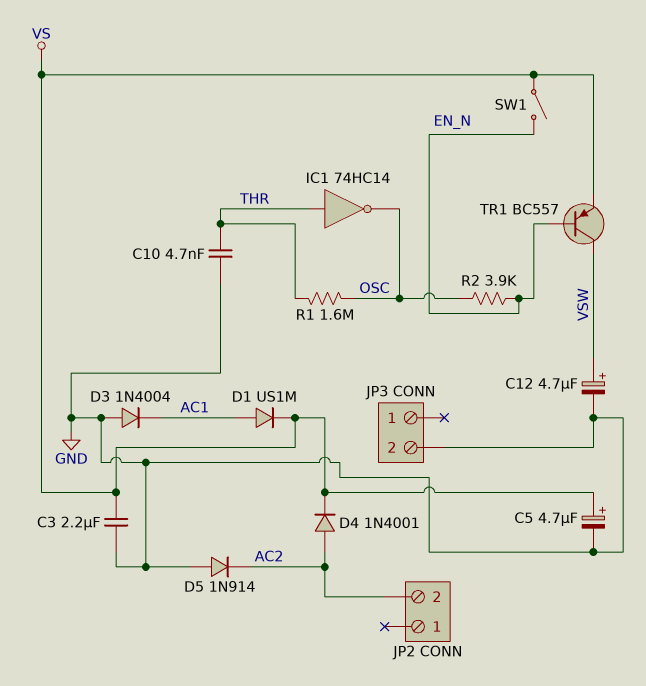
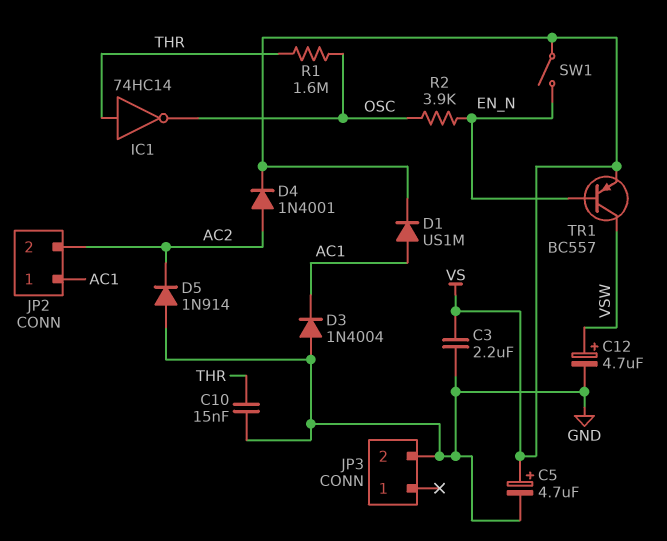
C10: 4.7nF (GND, THR) -> 15nF (GND, THR)
JP2 pin 1: none -> AC1

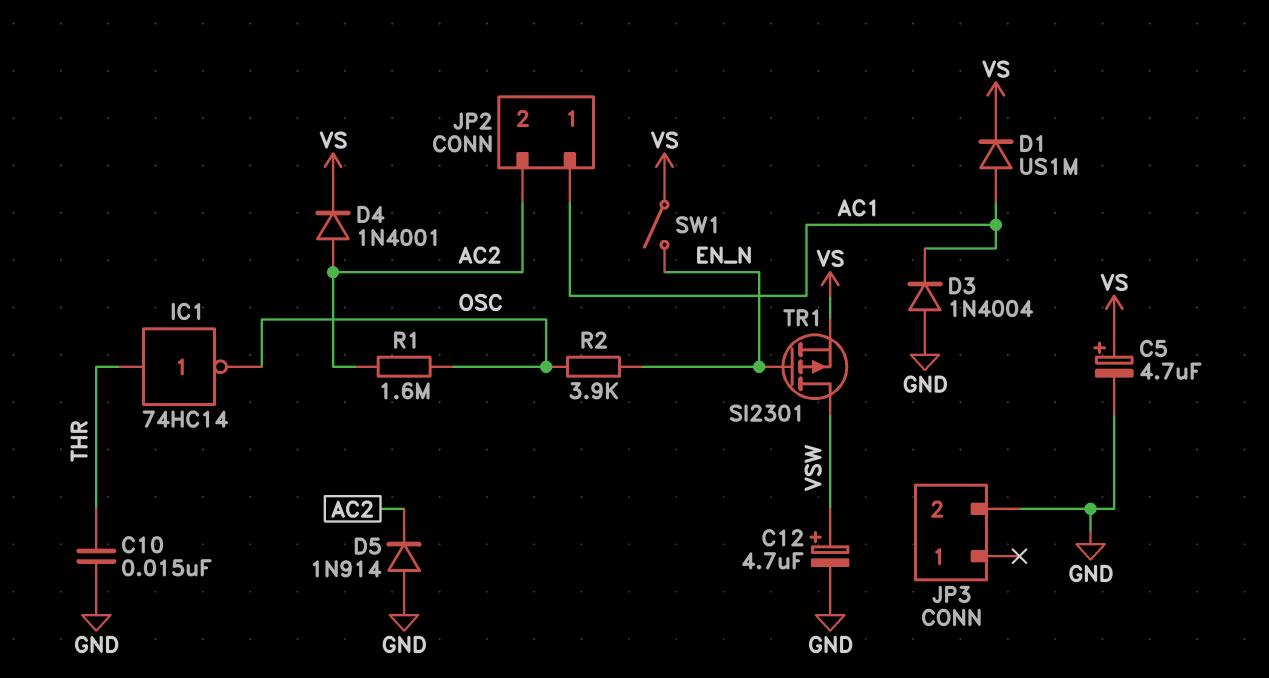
C3: 2.2uF (GND, VS) -> none
R1: 1.6M (OSC, THR) -> 1.6M (AC2, OSC)
TR1: PNP BC557 (B EN_N, C VSW, E VS) -> PMOS SI2301 (G EN_N, D VSW, S VS)

